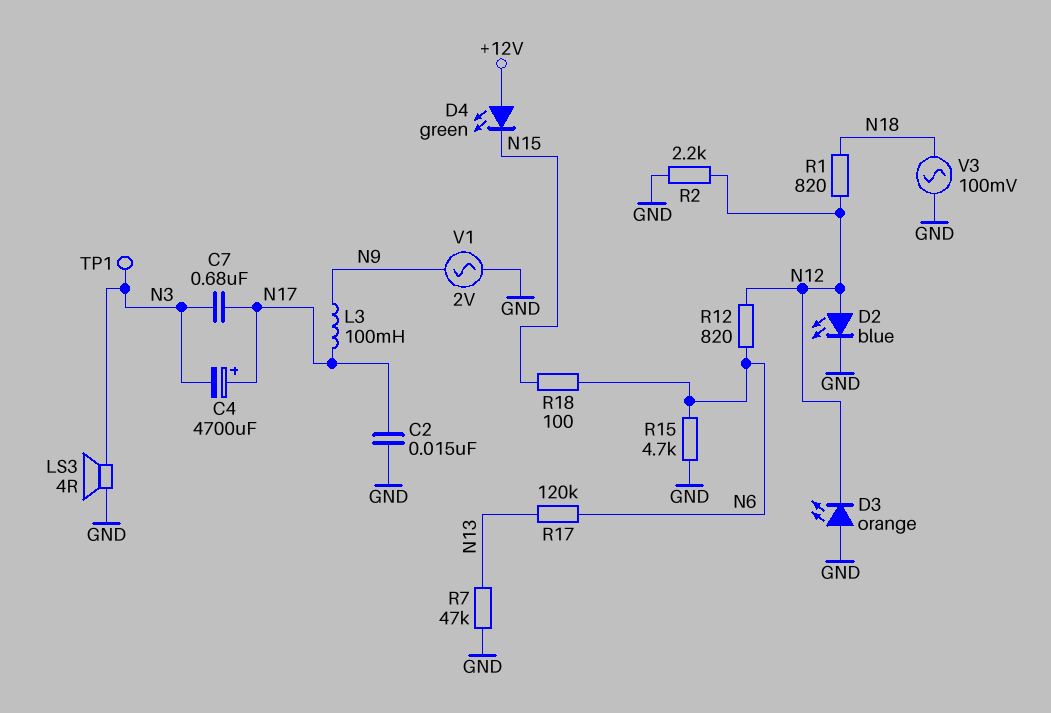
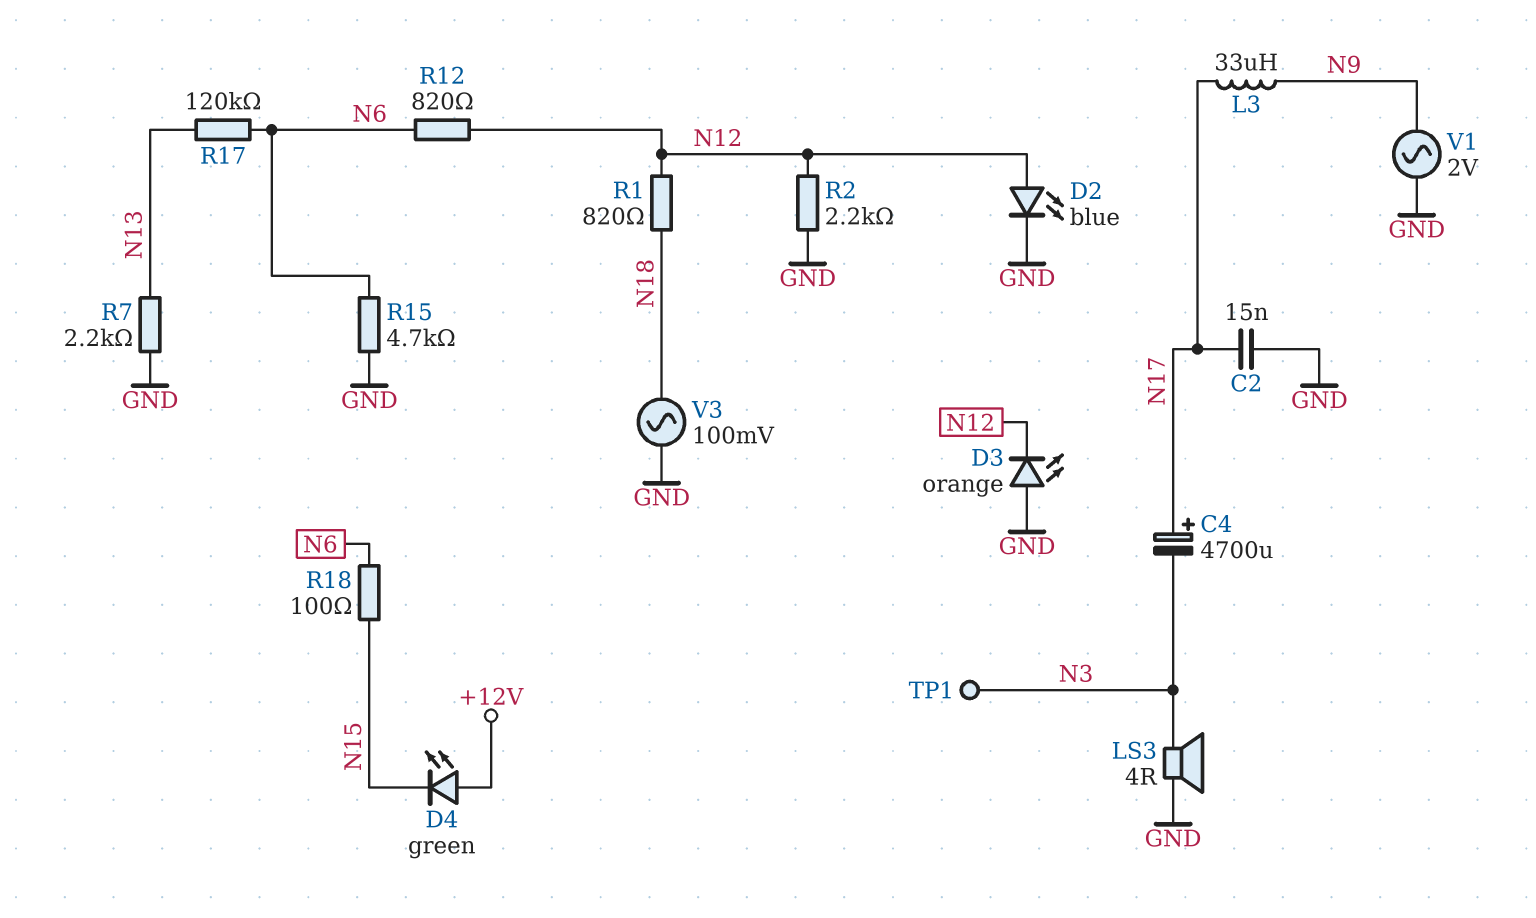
C7: 680nF (N3, N17) -> none
L3: 100mH (N9, N17) -> 33uH (N9, N17)
R7: 47k (GND, N13) -> 2.2k (GND, N13)

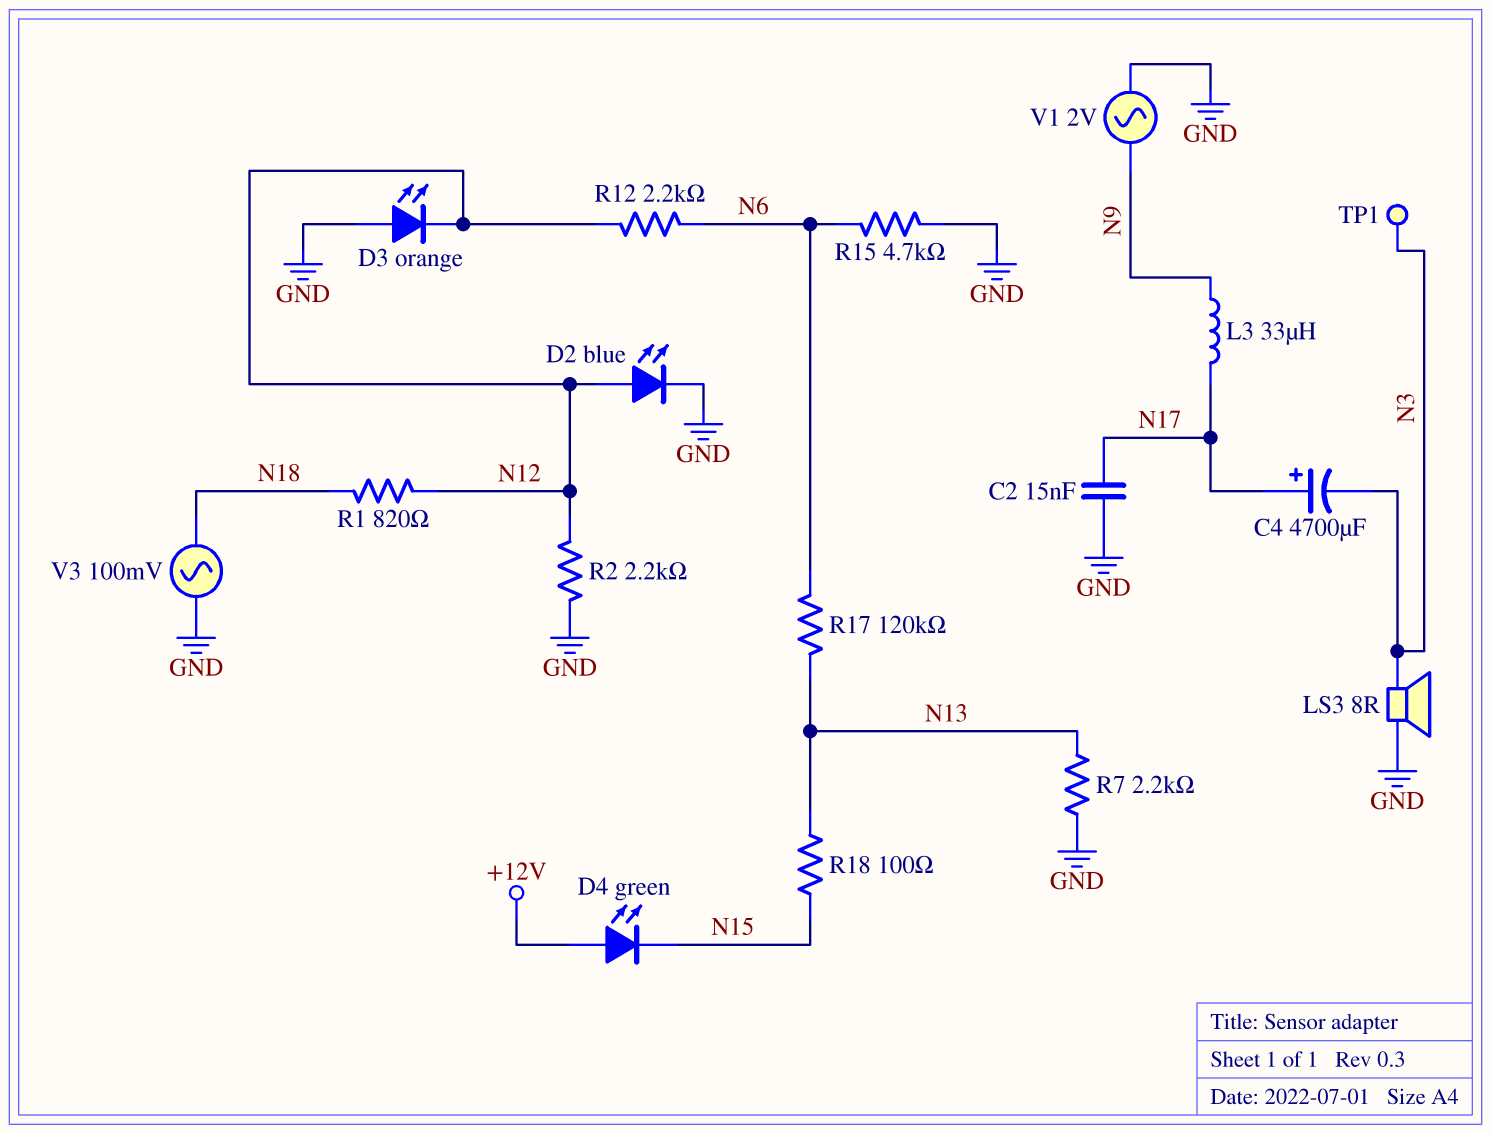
LS3: speaker 4R (GND, N3) -> speaker 8R (GND, N3)
R12: 820 (N6, N12) -> 2.2k (N6, N12)
R18: 100 (N6, N15) -> 100 (N13, N15)

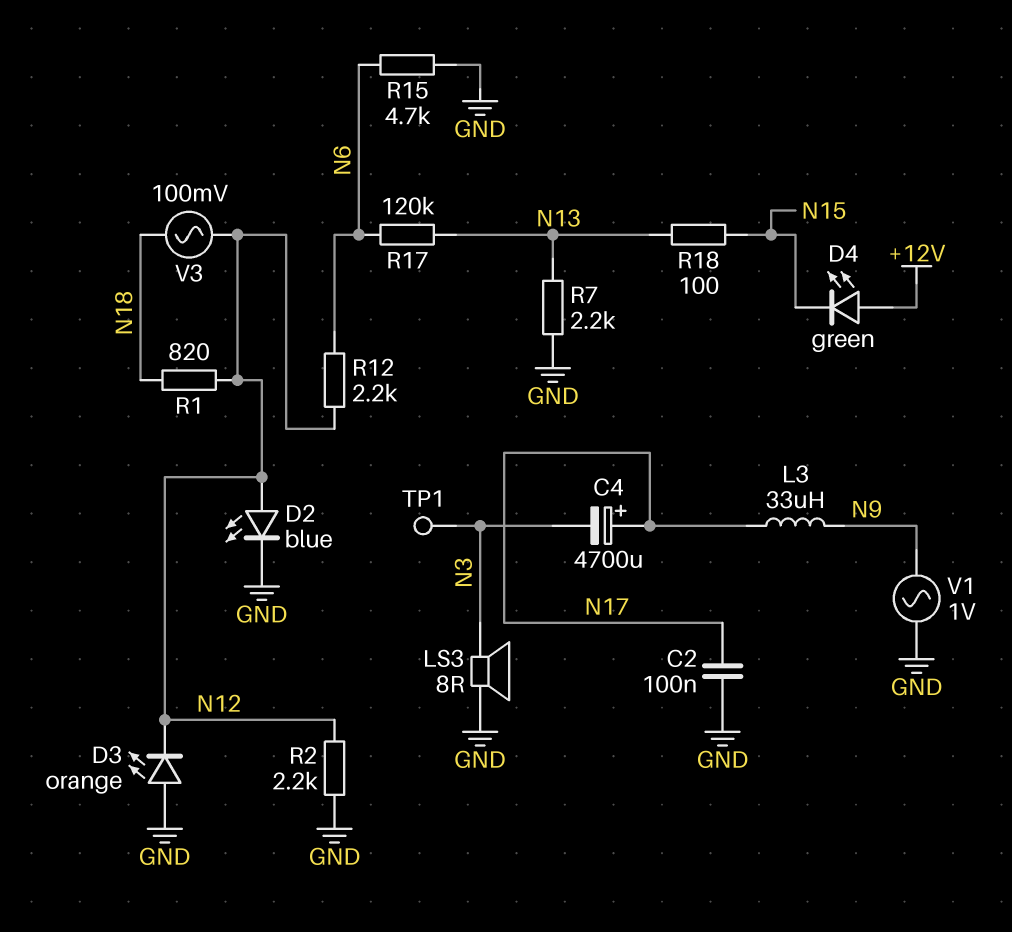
C2: 15nF (GND, N17) -> 100nF (GND, N17)
V1: AC 2V (GND, N9) -> AC 1V (GND, N9)
V3: AC 100mV (GND, N18) -> AC 100mV (N12, N18)

